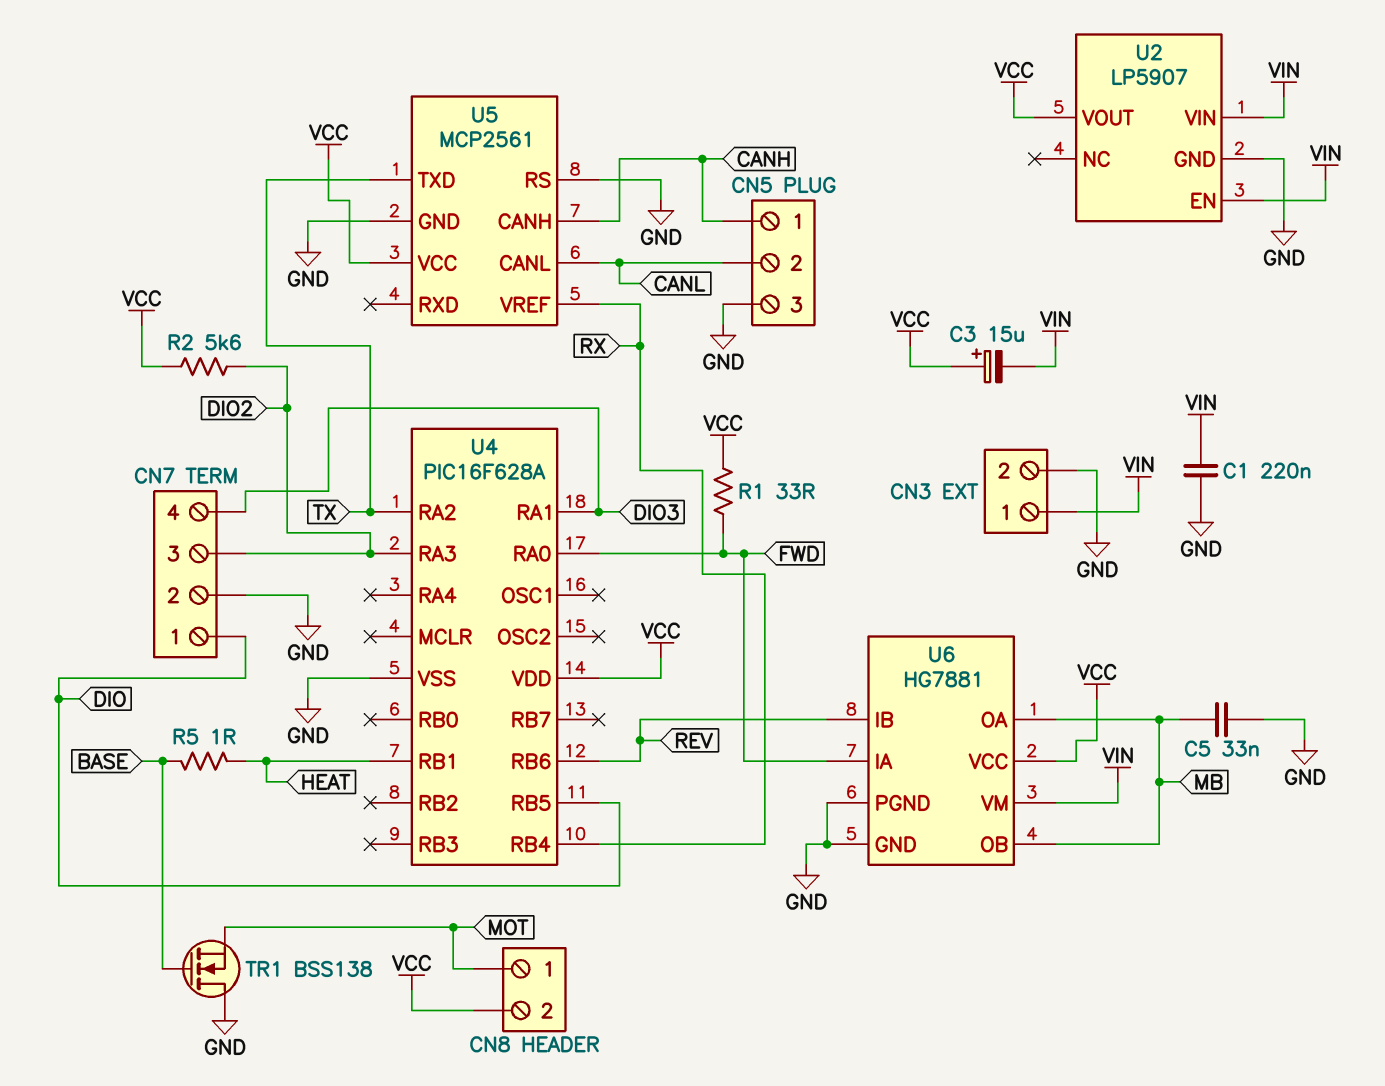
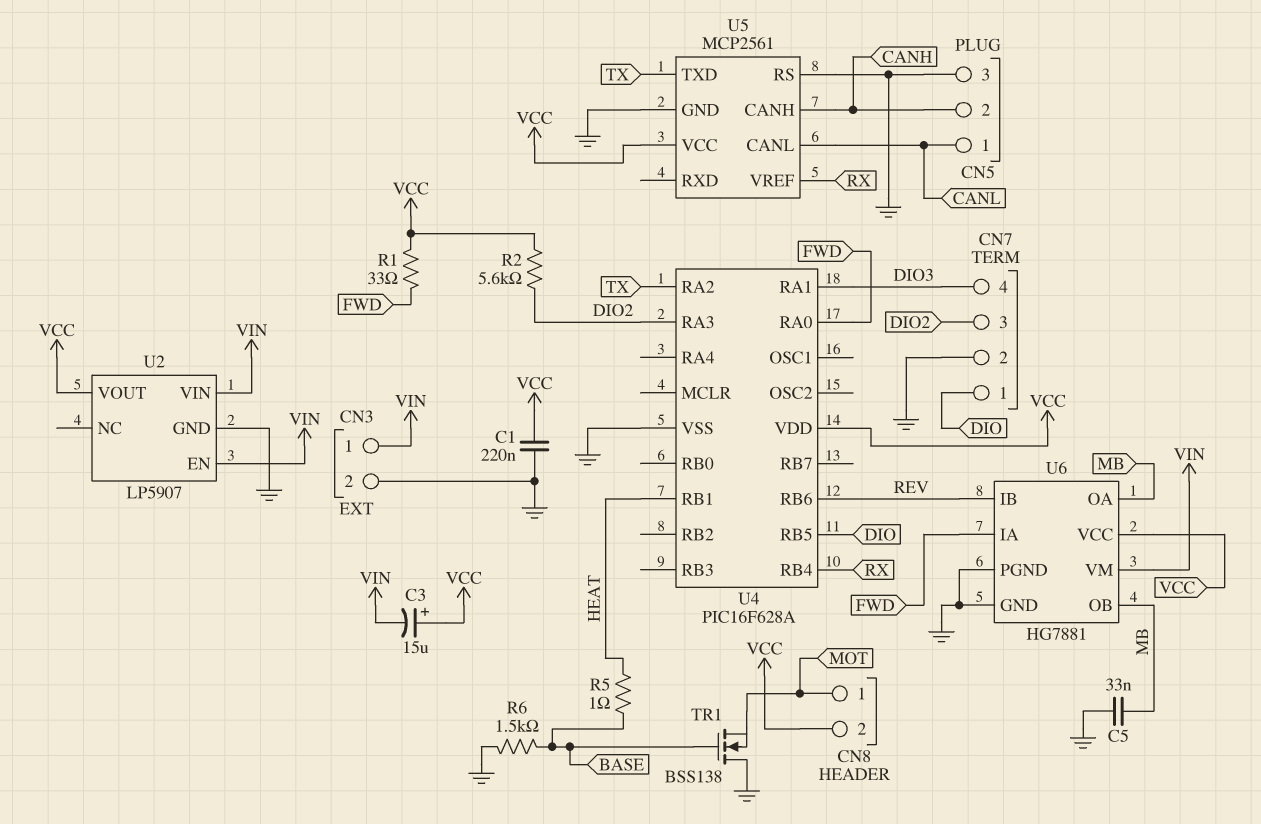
C1: 220nF (GND, VIN) -> 220nF (GND, VCC)
CN5 pin 1: CANH -> CANL
CN5 pin 2: CANL -> CANH
R6: none -> 1.5k (BASE, GND)

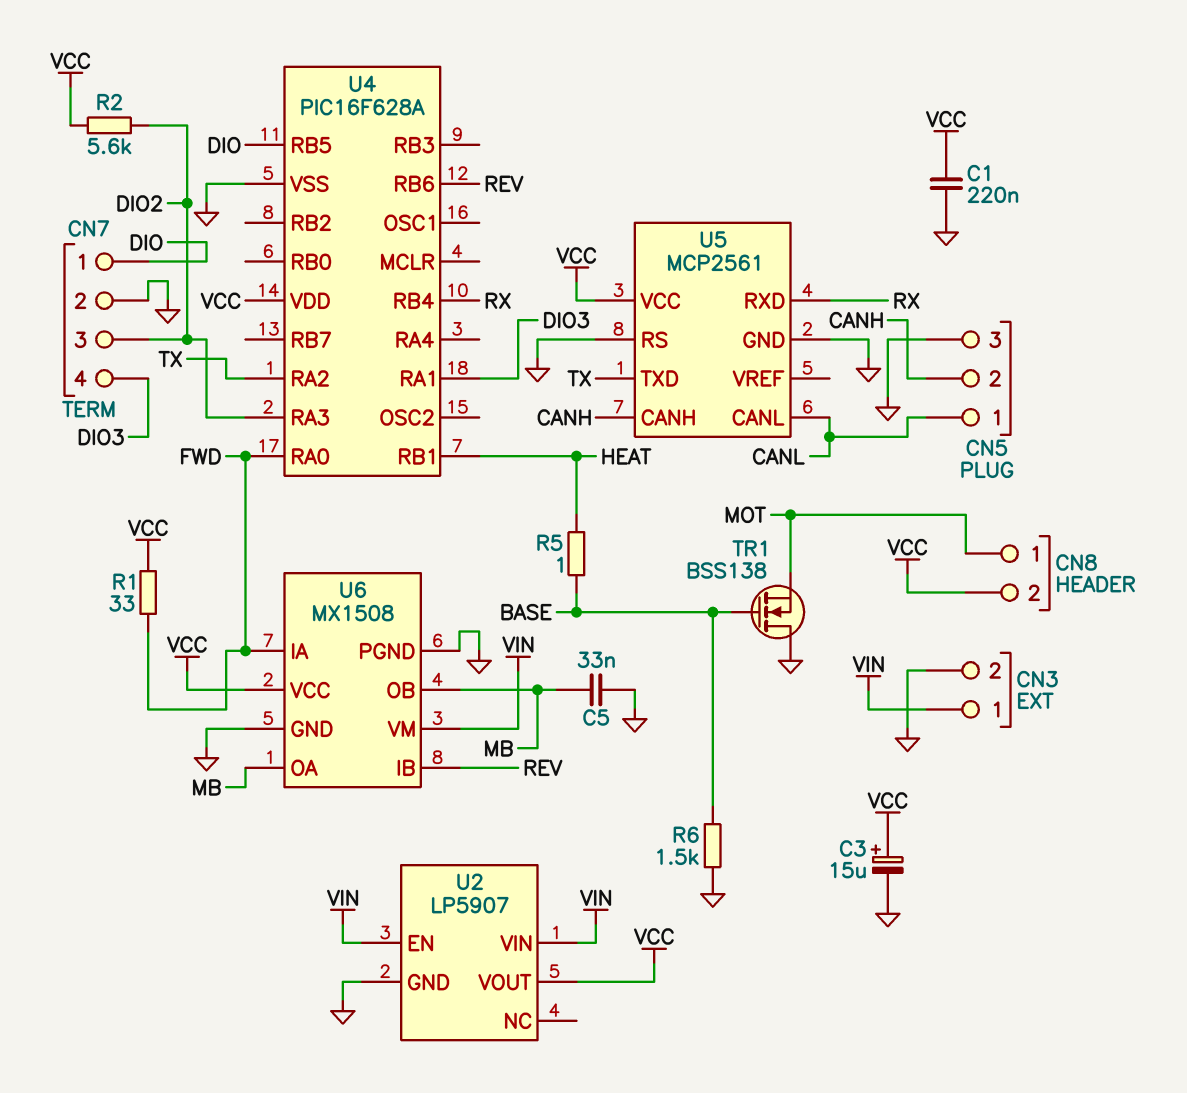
C3: 15uF (plus VCC, minus VIN) -> 15uF (plus VCC, minus GND)
U5 pin RXD: none -> RX
U5 pin VREF: RX -> none
U6: HG7881 -> MX1508

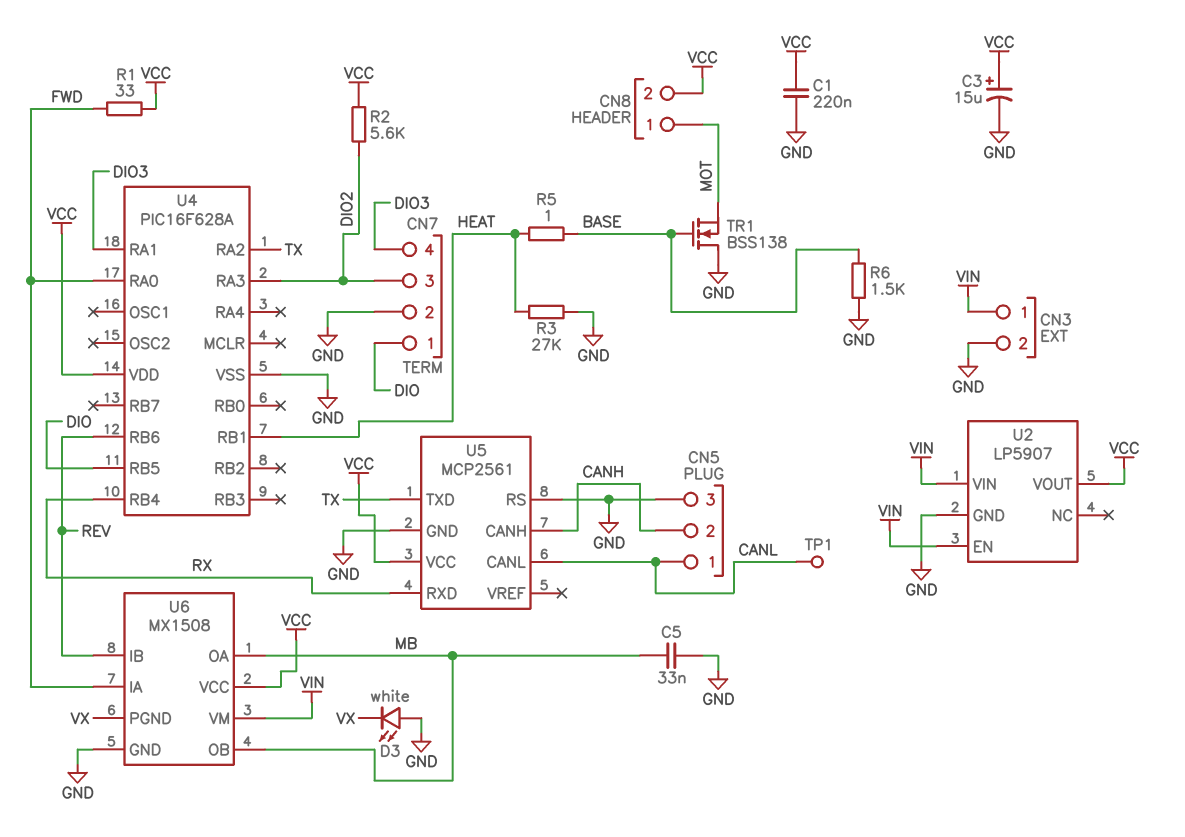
D3: none -> LED white (A GND, K VX)
R3: none -> 27k (GND, HEAT)
TP1: none -> test point (CANL)
U6 pin PGND: GND -> VX

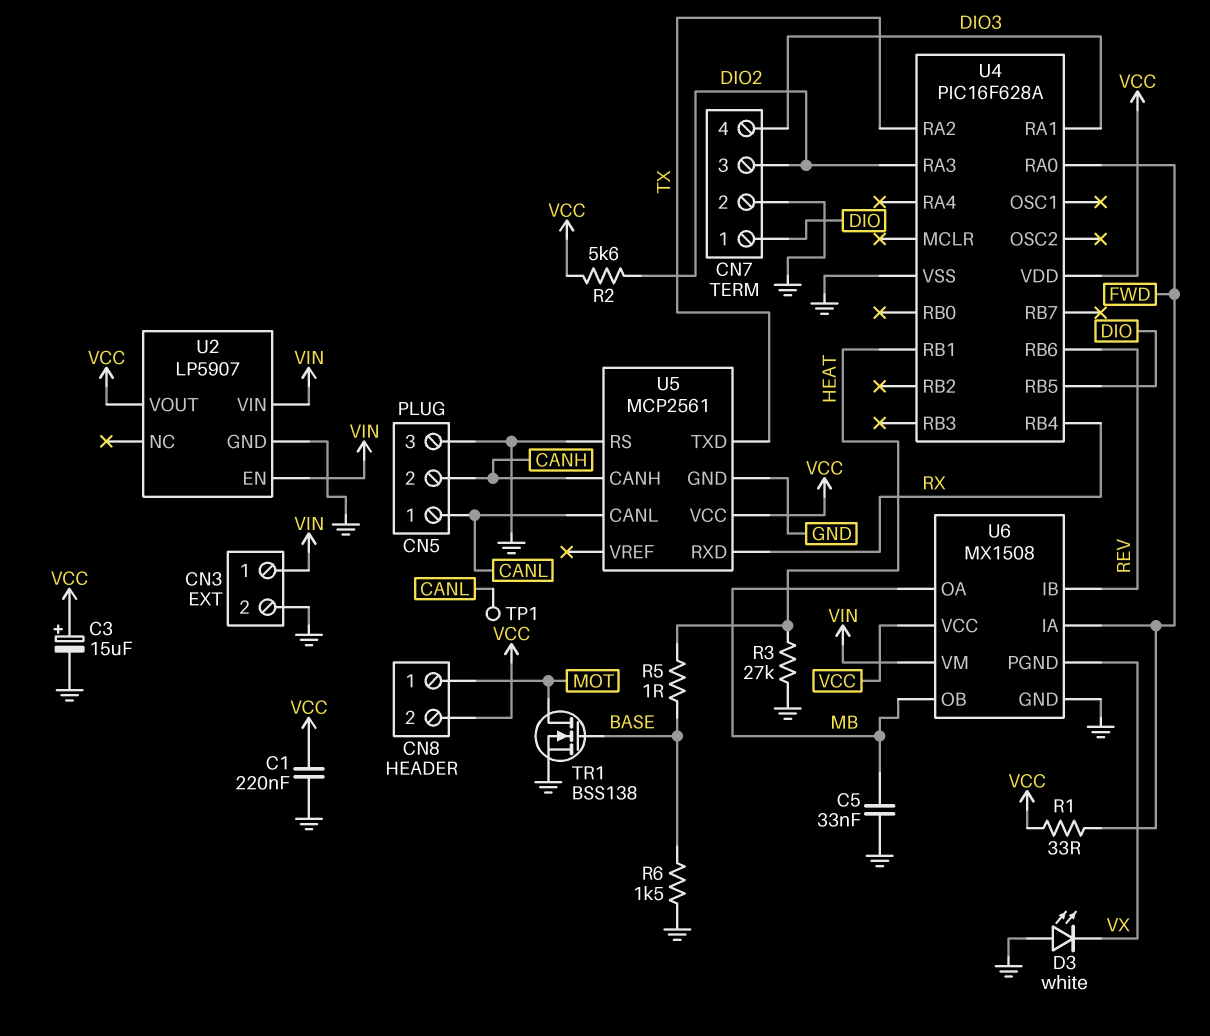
TR1: NMOS BSS138 (G BASE, D GND, S MOT) -> NMOS BSS138 (G BASE, D MOT, S GND)

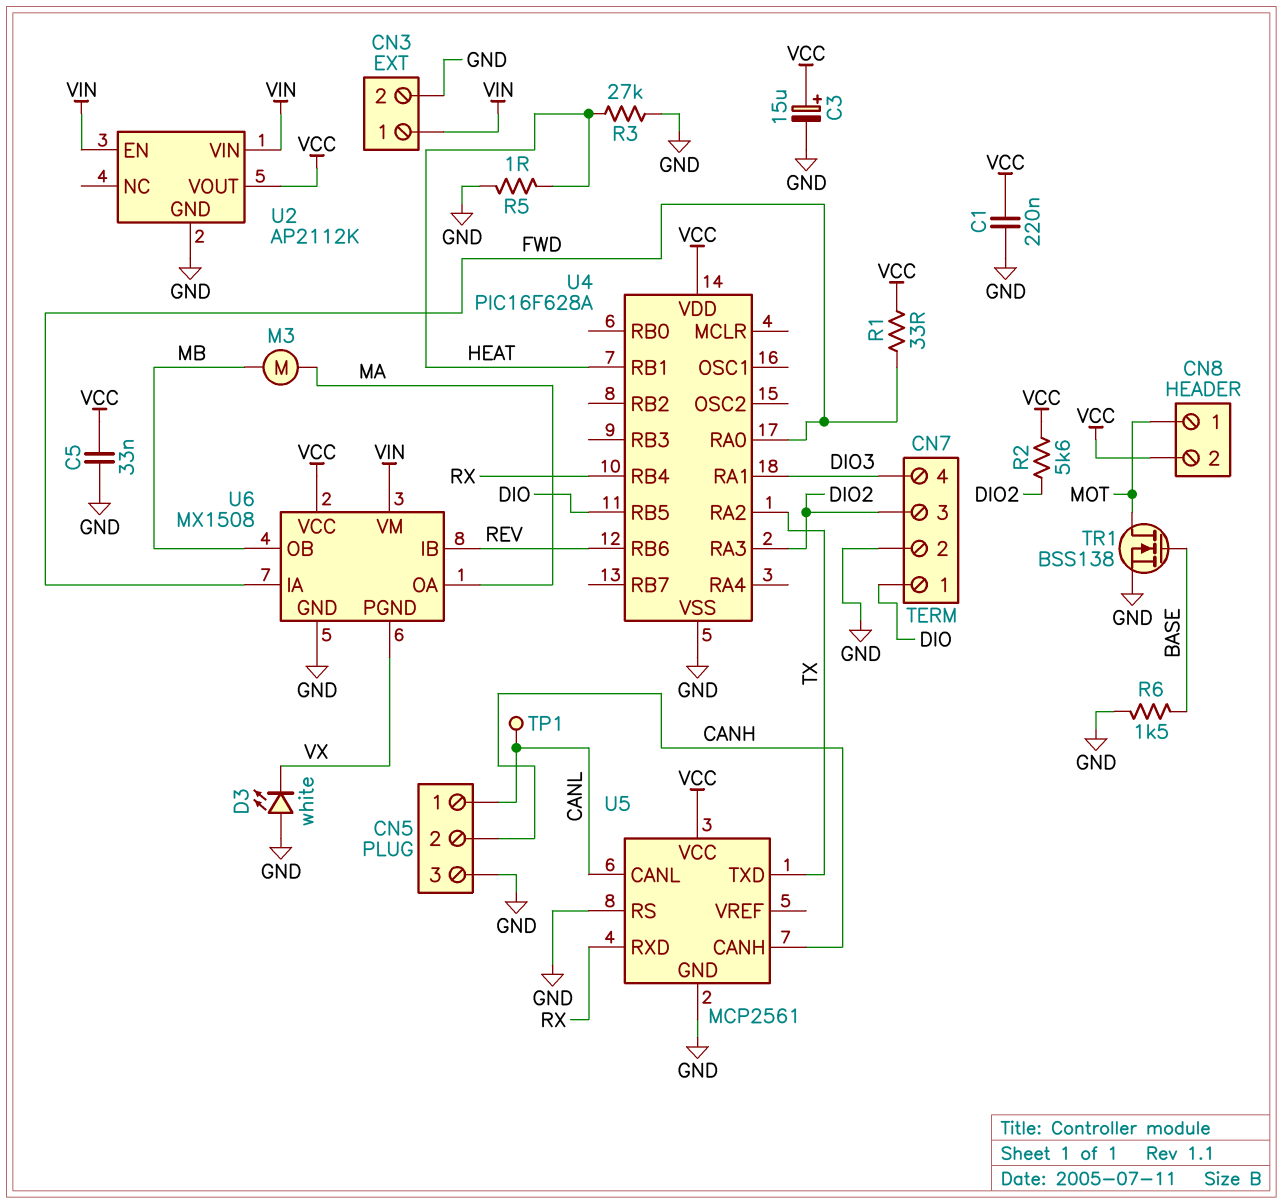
C5: 33nF (GND, MB) -> 33nF (GND, VCC)
M3: none -> motor (MA, MB)
R5: 1 (BASE, HEAT) -> 1 (GND, HEAT)
U2: LP5907 -> AP2112K
U6 pin OA: MB -> MA

